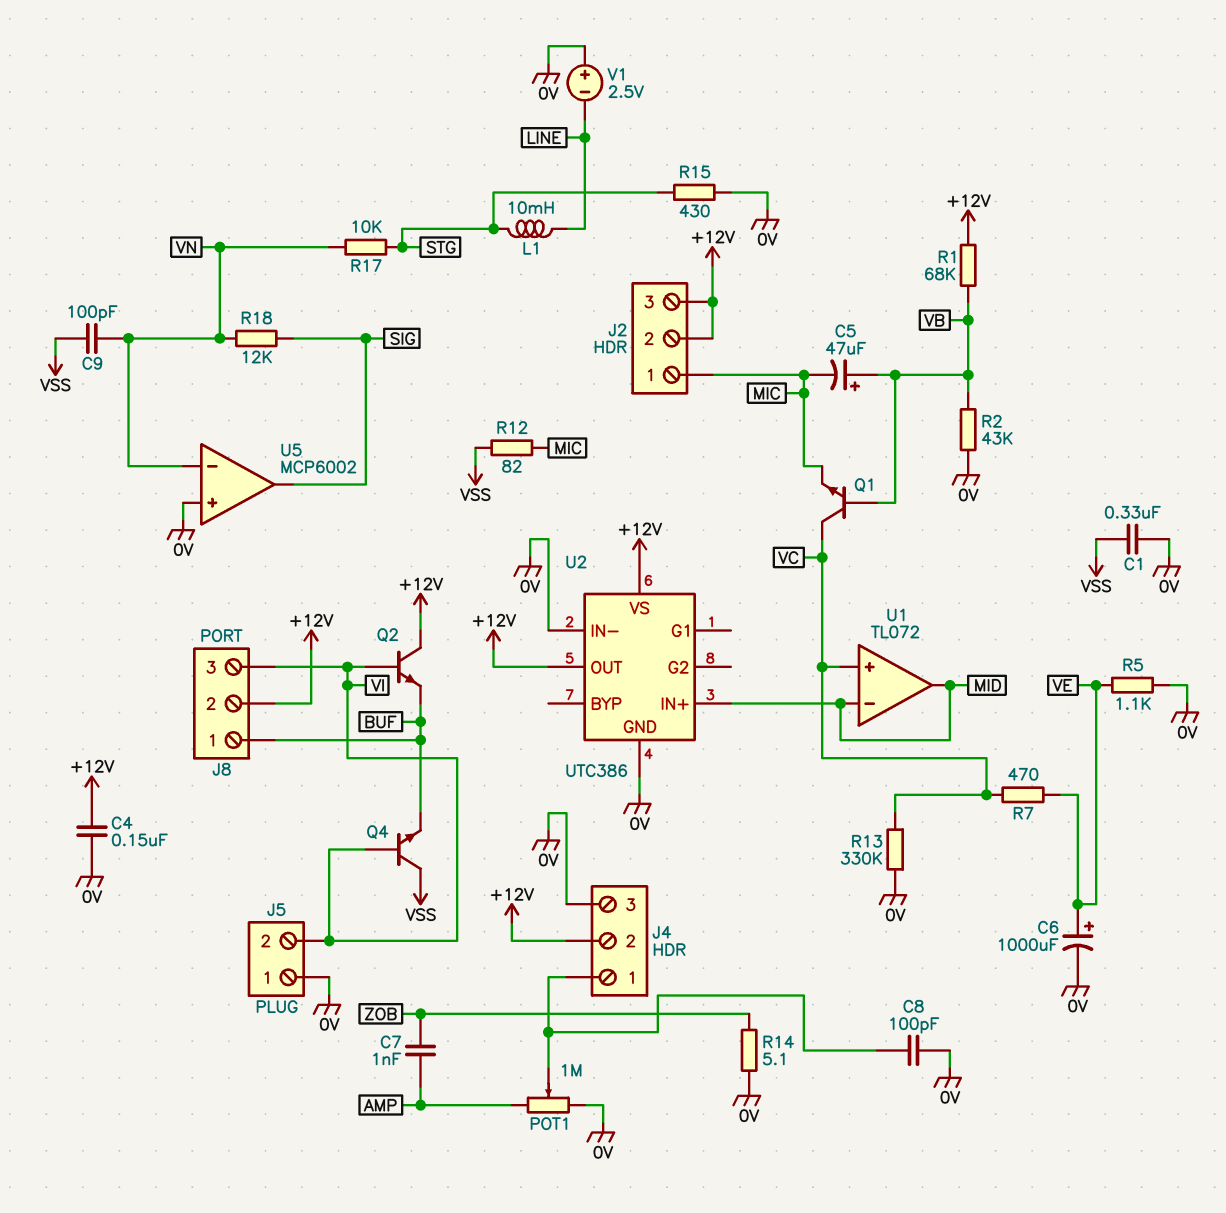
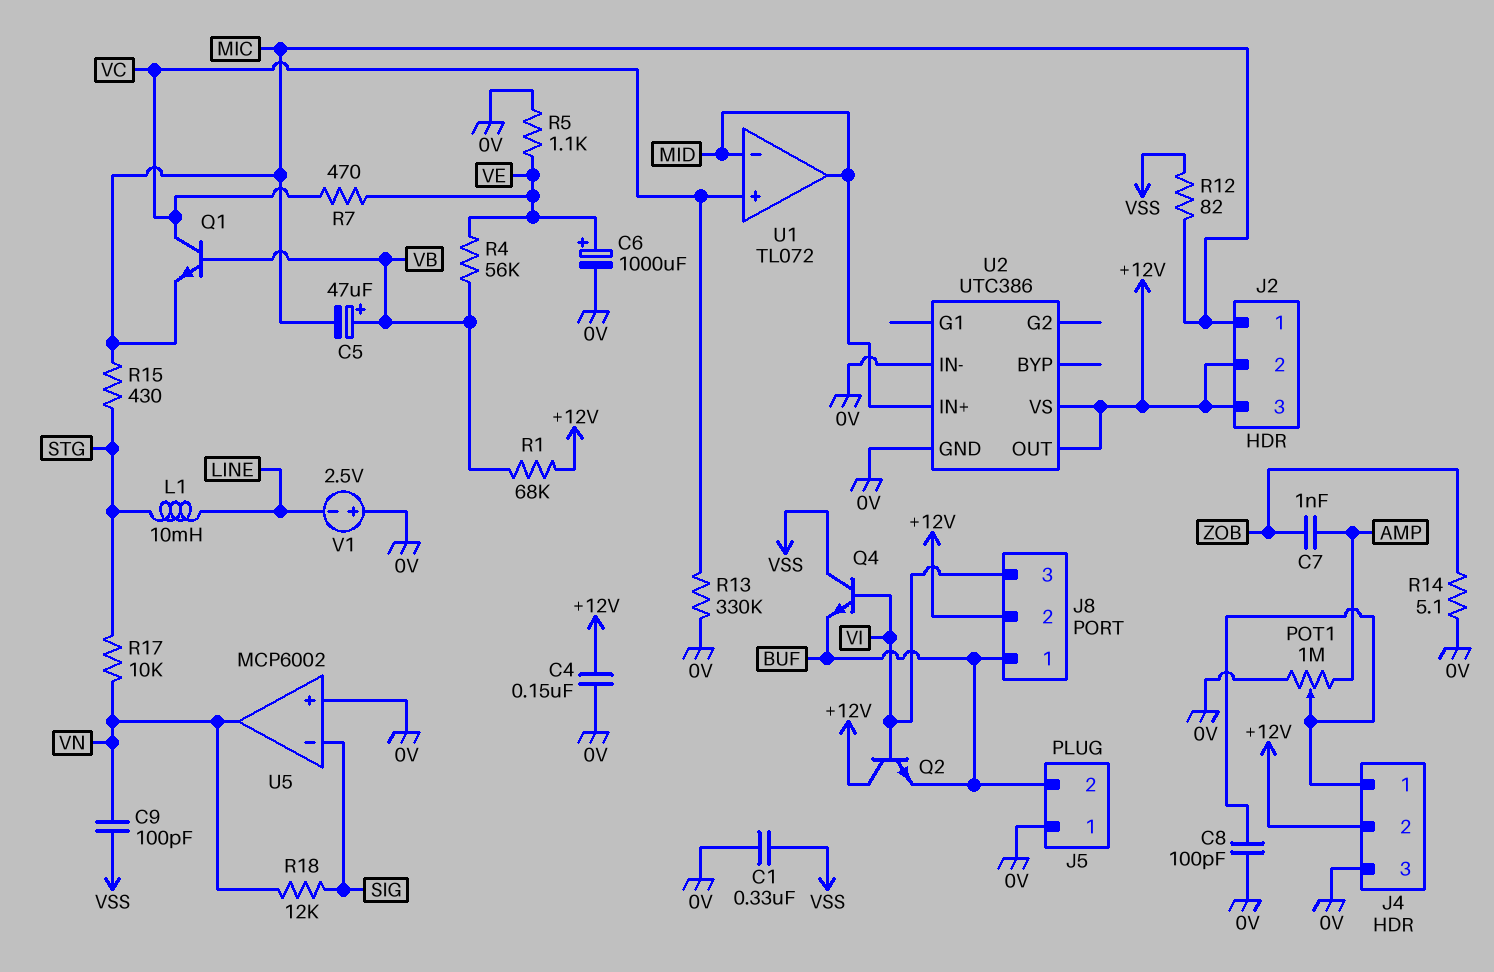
J5 pin 2: VI -> BUF
R2: 43k (0V, VB) -> none
R4: none -> 56k (VB, VE)
R15: 430 (0V, STG) -> 430 (MIC, STG)
U5 pin in-: VN -> SIG
U5 pin out: SIG -> VN

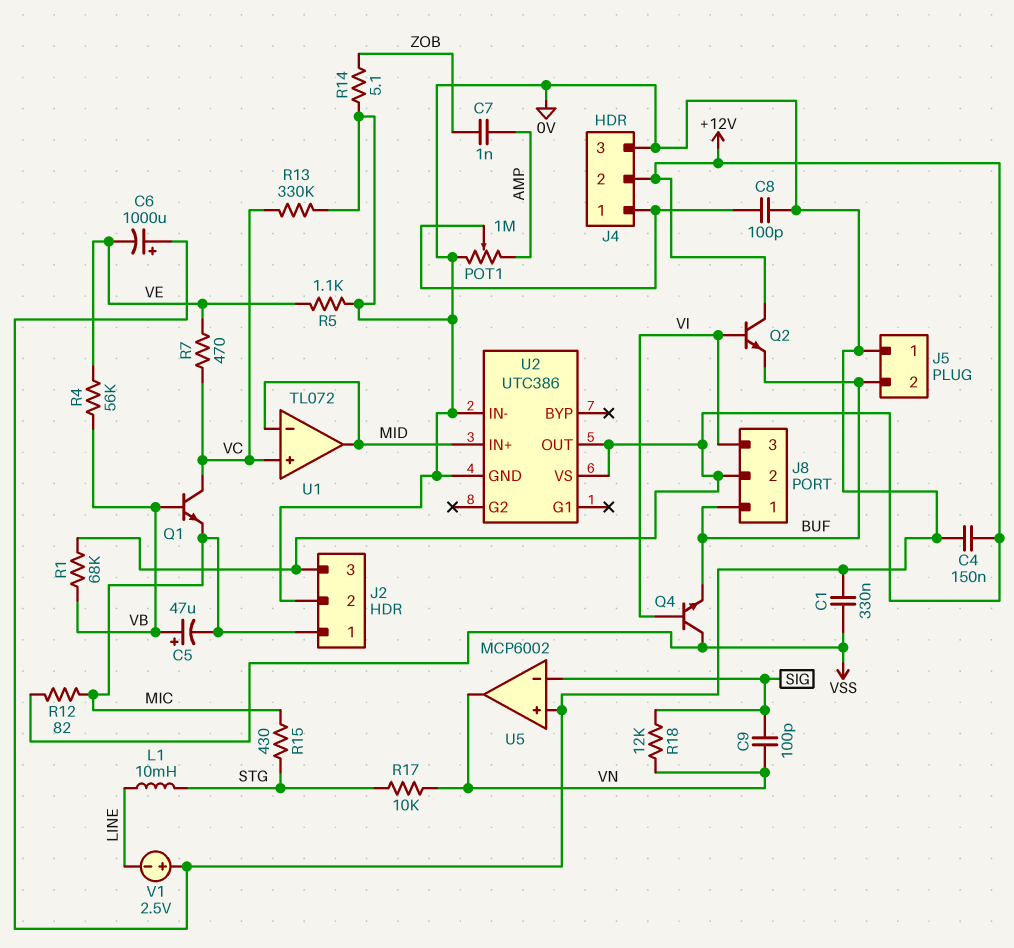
C6: 1000uF (plus VE, minus 0V) -> 1000uF (plus 0V, minus VE)
C9: 100pF (VN, VSS) -> 100pF (SIG, VN)
J2 pin 2: +12V -> 0V

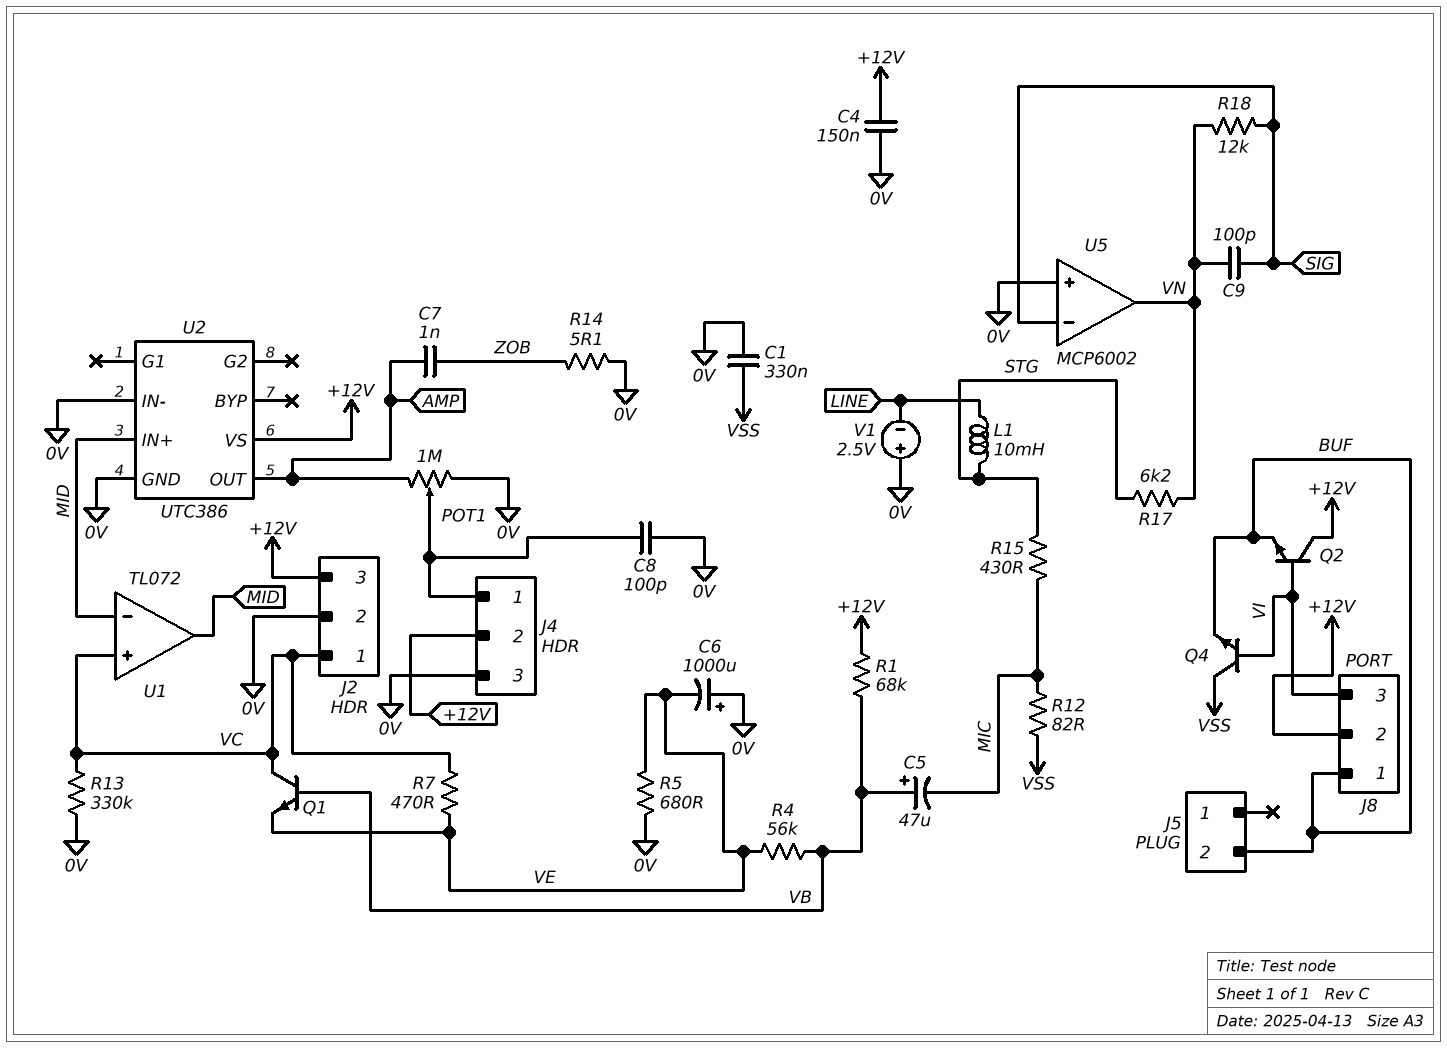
J2 pin 1: MIC -> VC
J5 pin 1: 0V -> none
Q1: NPN (B VB, C VC, E MIC) -> NPN (B VB, C VC, E VE)
R5: 1.1k (0V, VE) -> 680 (0V, VE)
R17: 10k (STG, VN) -> 6.2k (STG, VN)
U2 pin OUT: +12V -> AMP

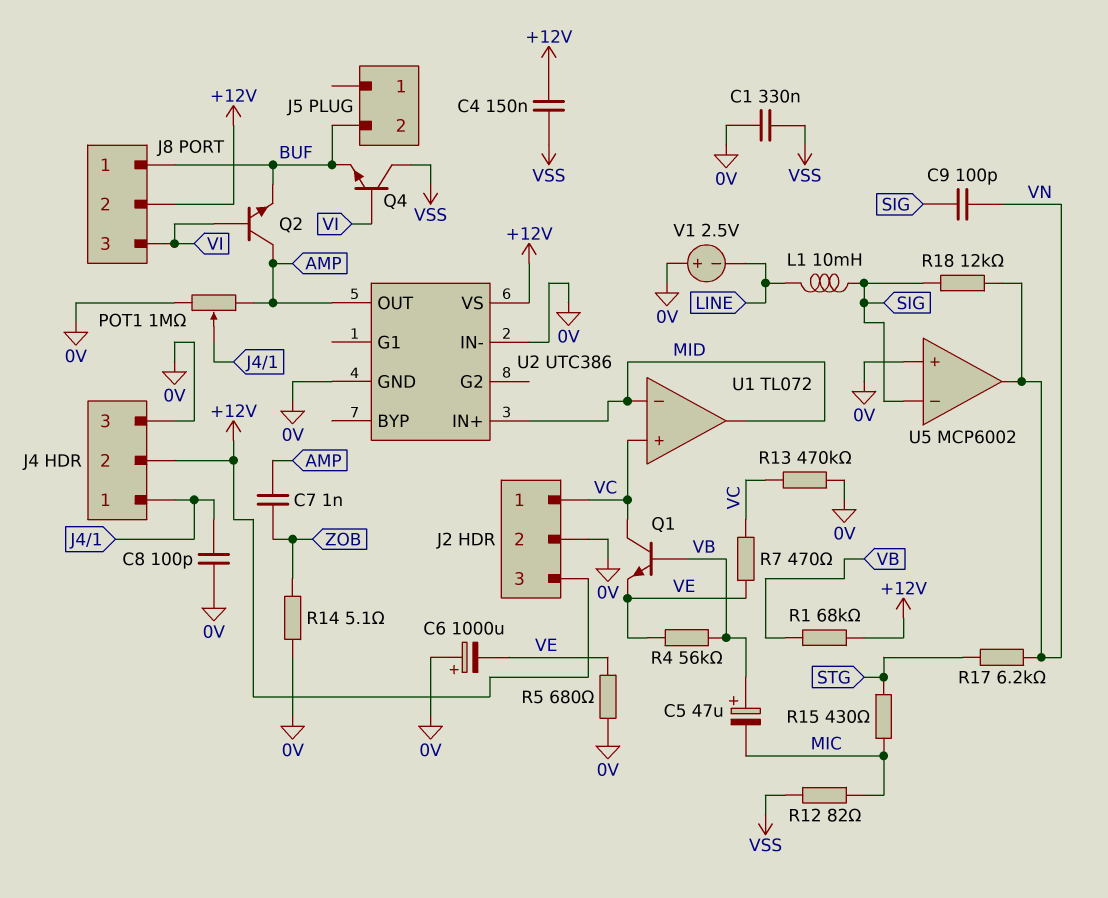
C4: 150nF (+12V, 0V) -> 150nF (+12V, VSS)
L1: 10mH (LINE, STG) -> 10mH (LINE, SIG)
Q2: NPN (B VI, C +12V, E BUF) -> NPN (B VI, C AMP, E BUF)
R13: 330k (0V, VC) -> 470k (0V, VC)

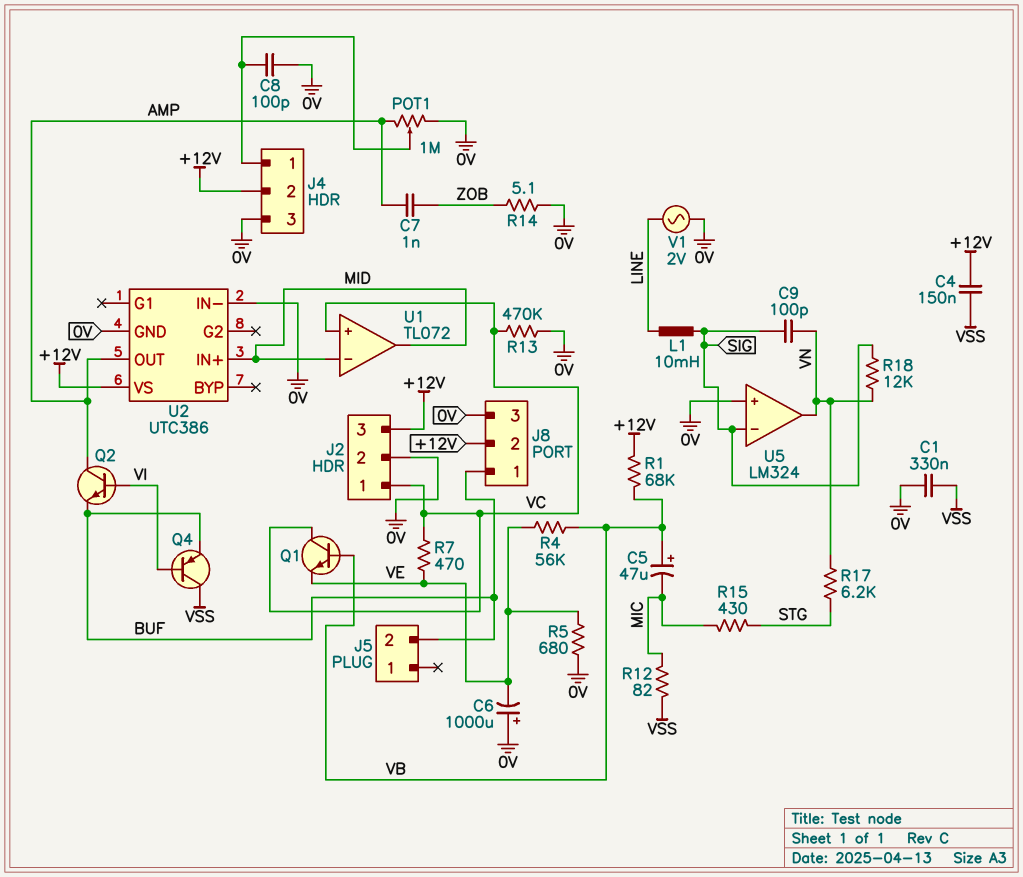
J8 pin 3: VI -> 0V
Q4: NPN (B VI, C VSS, E BUF) -> PNP (B VI, C VSS, E BUF)
U5: MCP6002 -> LM324
V1: 2.5V (plus 0V, minus LINE) -> AC 2V (0V, LINE)

